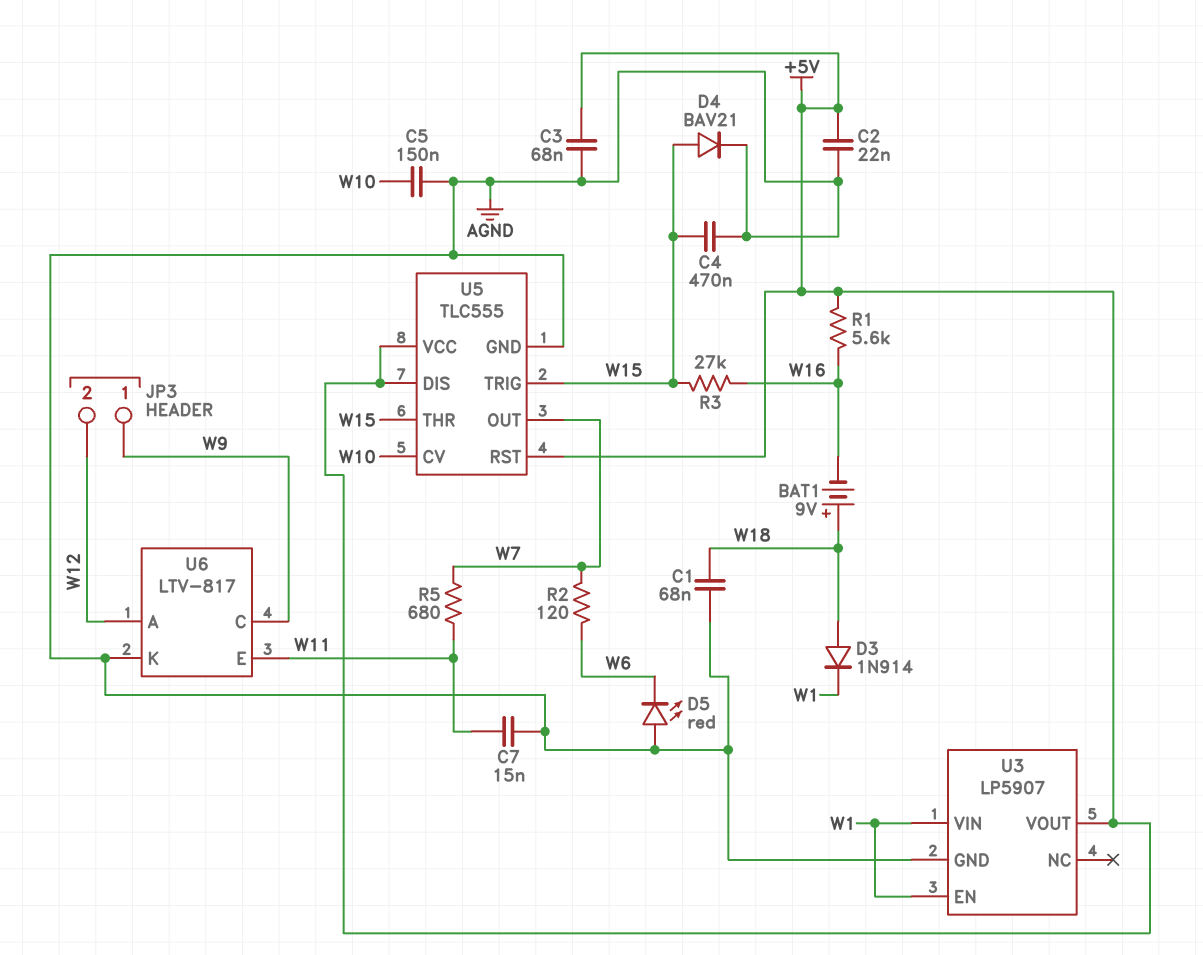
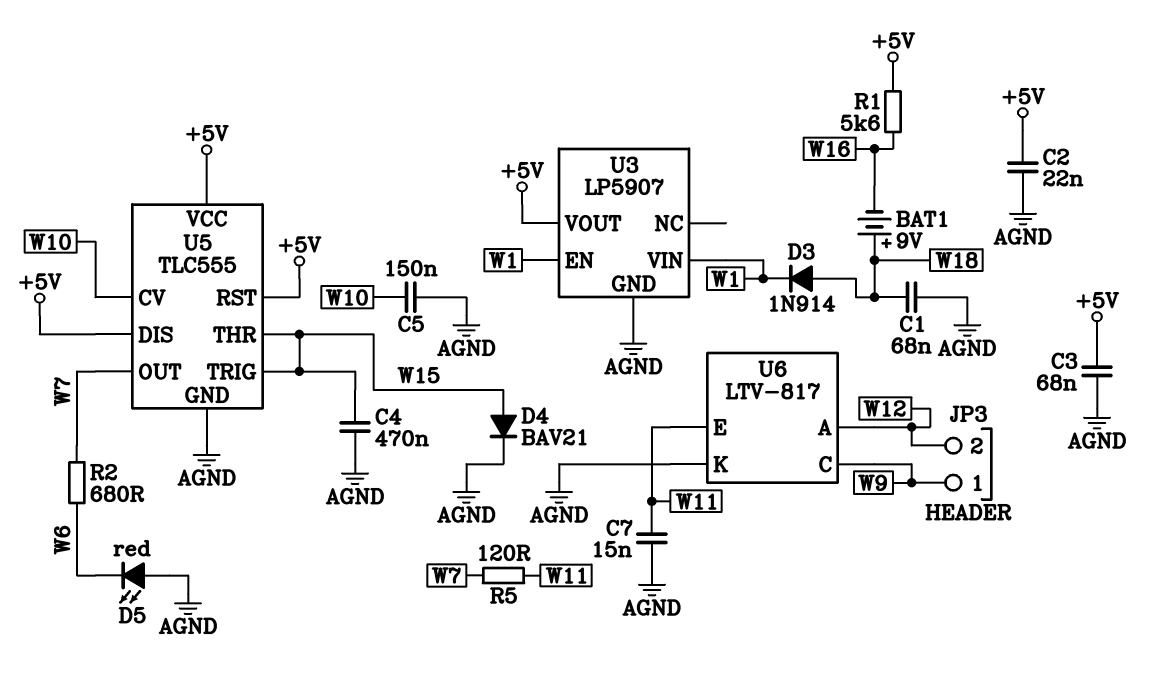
R2: 120 (W6, W7) -> 680 (W6, W7)
R3: 27k (W15, W16) -> none
R5: 680 (W7, W11) -> 120 (W7, W11)

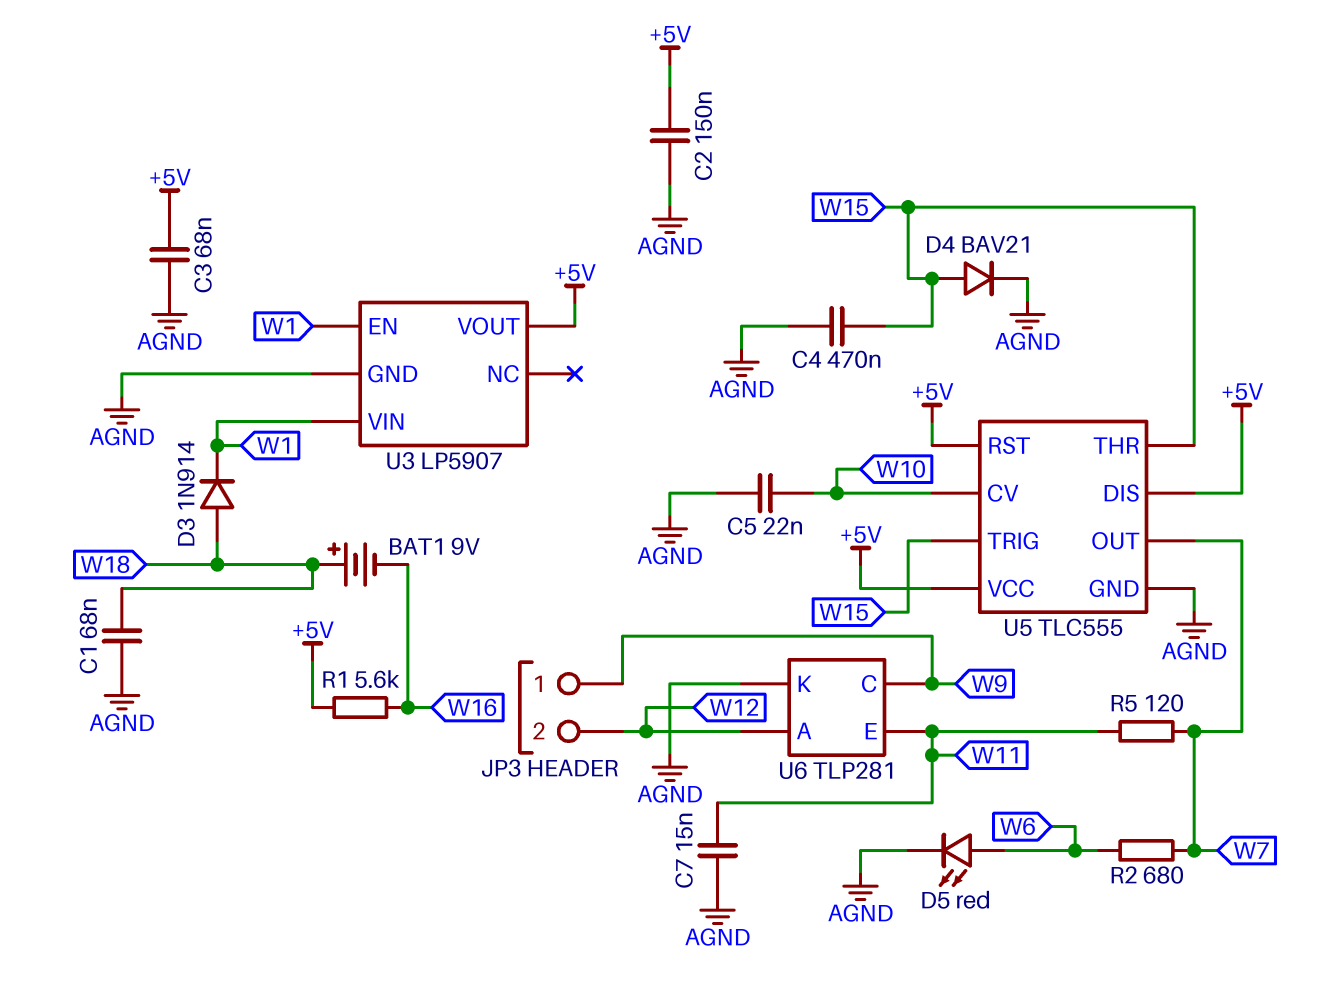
C2: 22nF (+5V, AGND) -> 150nF (+5V, AGND)
C5: 150nF (AGND, W10) -> 22nF (AGND, W10)
D5: LED red (A AGND, K W6) -> LED red (A W6, K AGND)
U6: LTV-817 -> TLP281

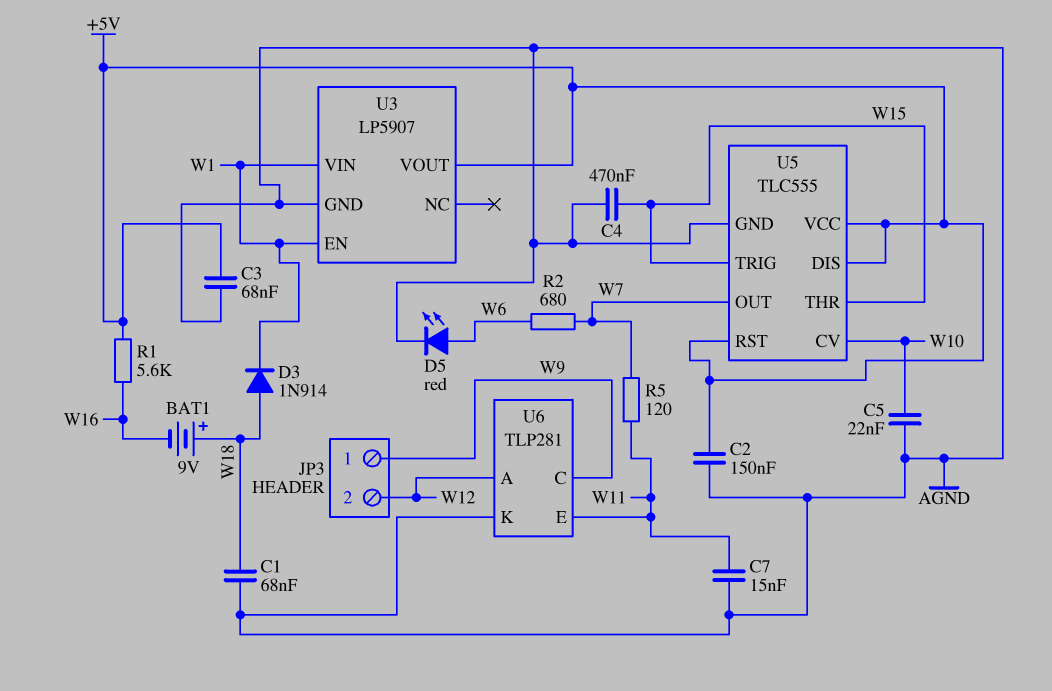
D4: diode BAV21 (A W15, K AGND) -> none

